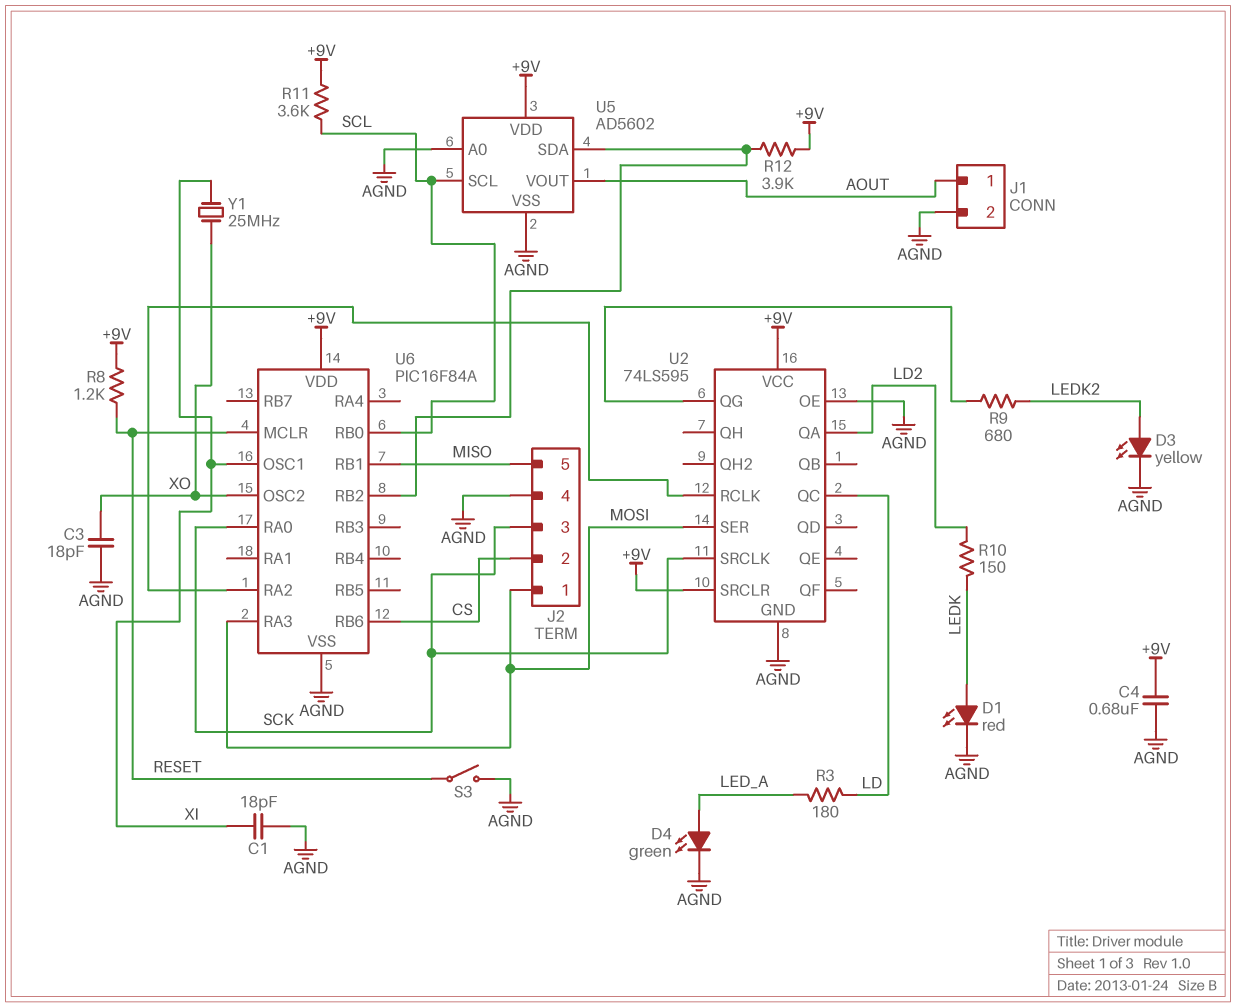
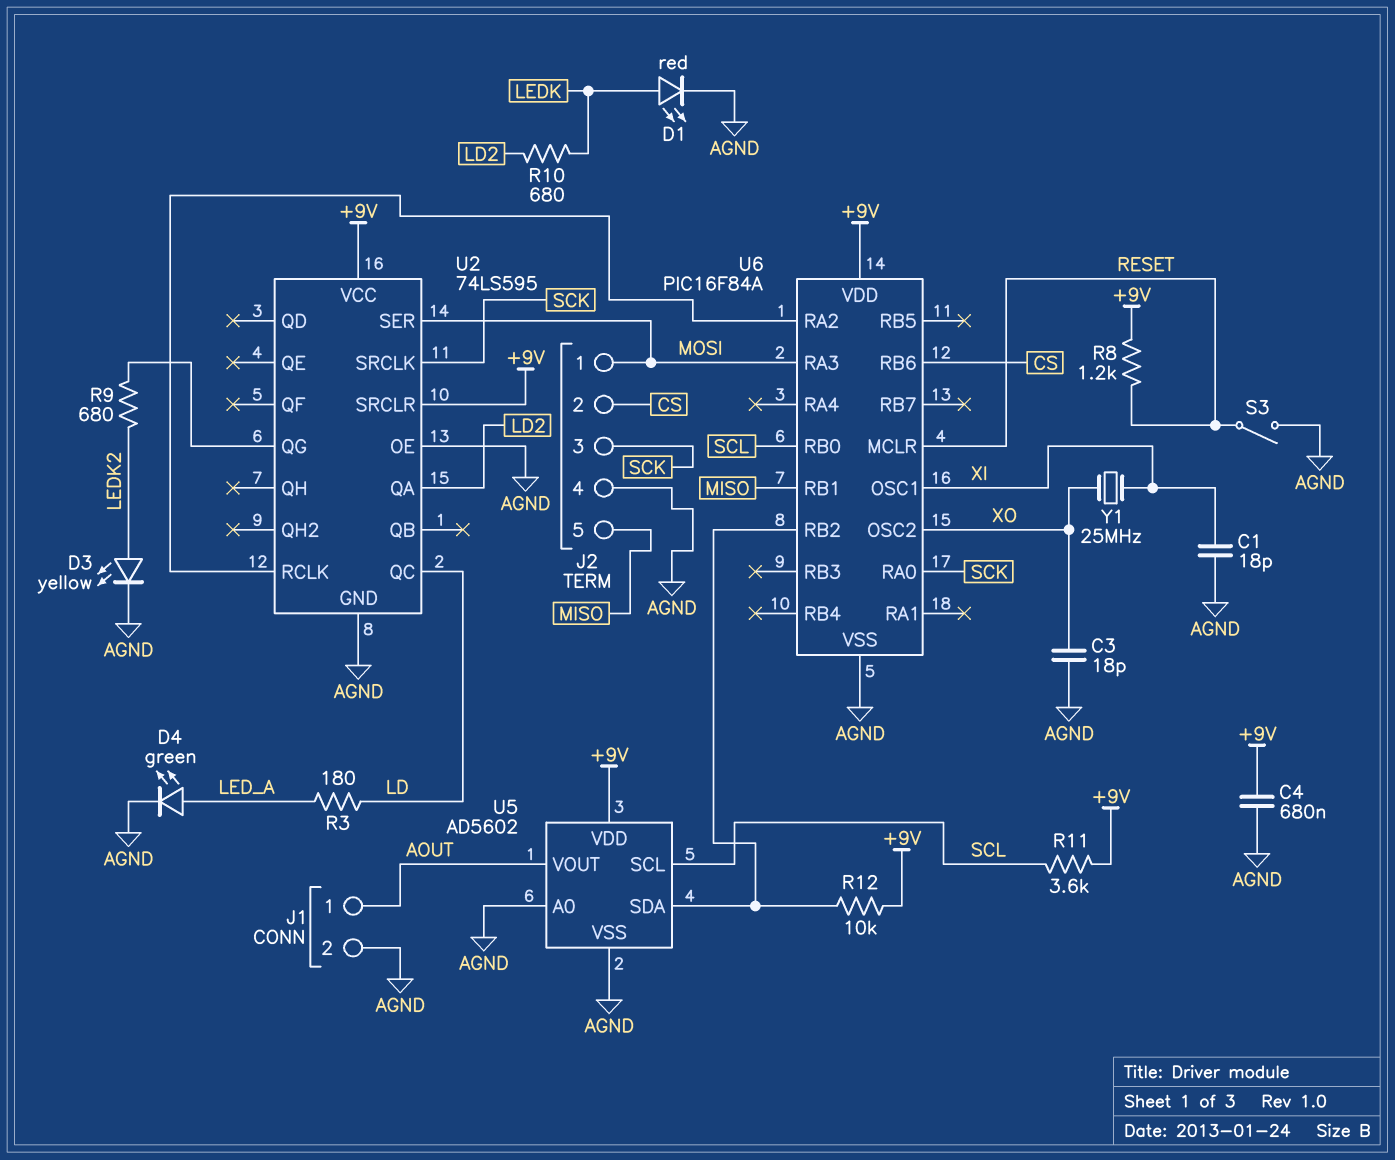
R10: 150 (LD2, LEDK) -> 680 (LD2, LEDK)
R12: 3.9k (+9V, U5/SDA) -> 10k (+9V, U5/SDA)

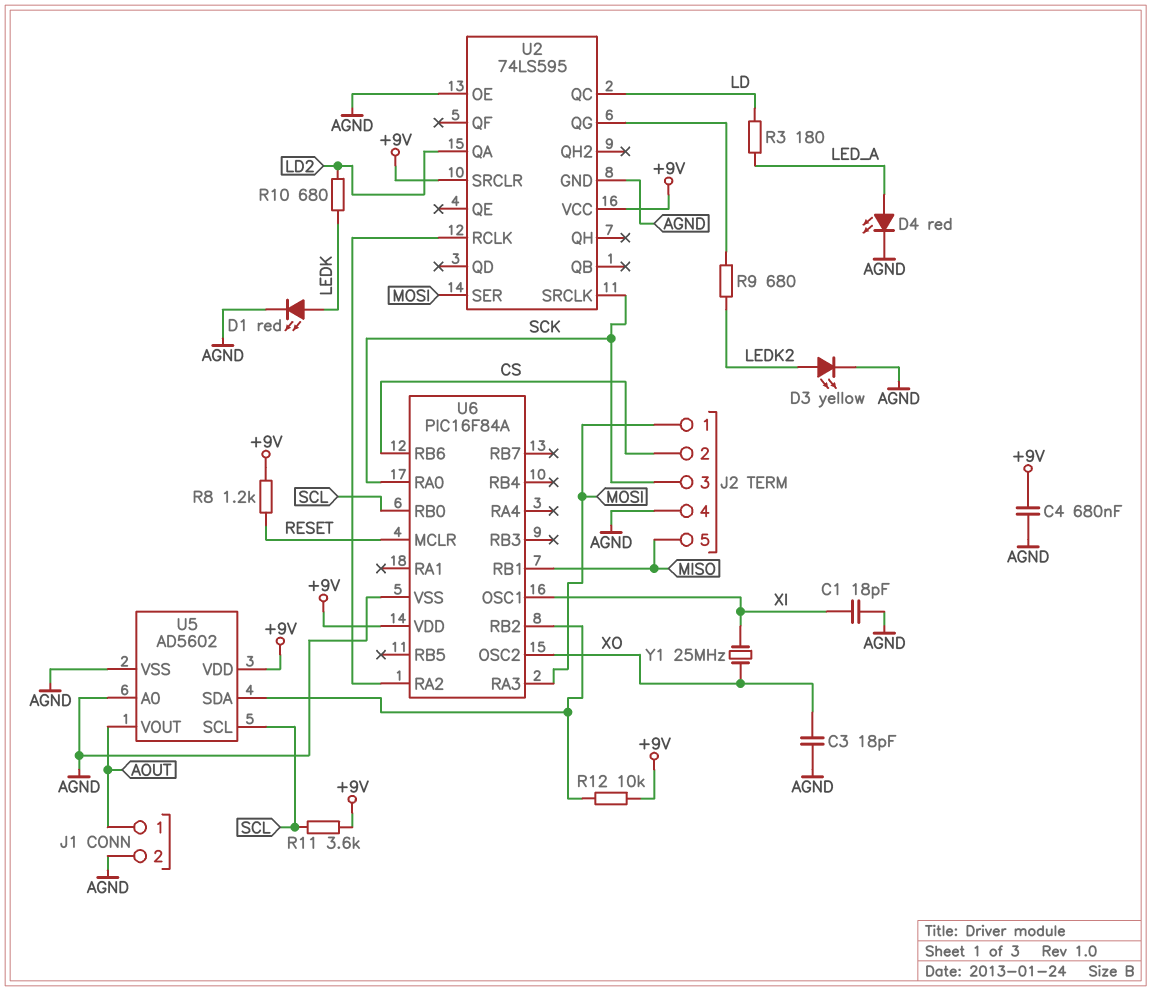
D4: LED green (A LED_A, K AGND) -> LED red (A LED_A, K AGND)
S3: switch (AGND, RESET) -> none

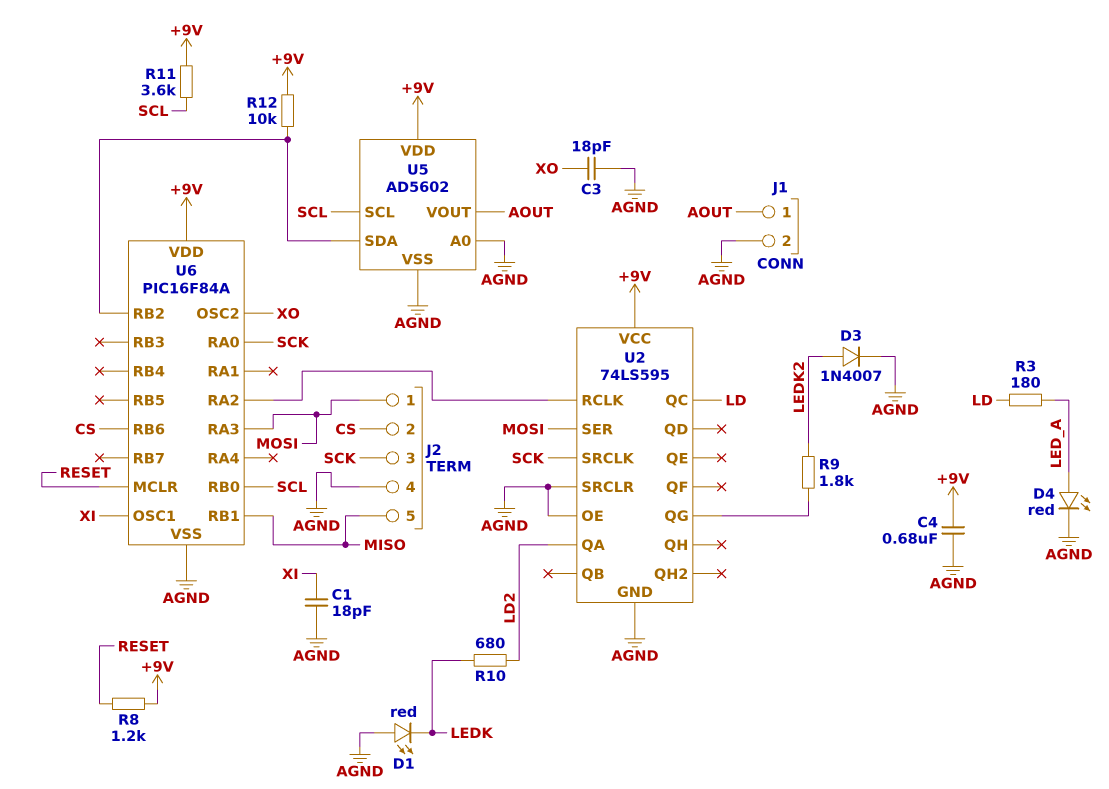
D1: LED red (A LEDK, K AGND) -> LED red (A AGND, K LEDK)
D3: LED yellow (A LEDK2, K AGND) -> diode 1N4007 (A LEDK2, K AGND)
R9: 680 (LEDK2, U2/QG) -> 1.8k (LEDK2, U2/QG)
U2 pin SRCLR: +9V -> AGND
Y1: 25MHz (XI, XO) -> none

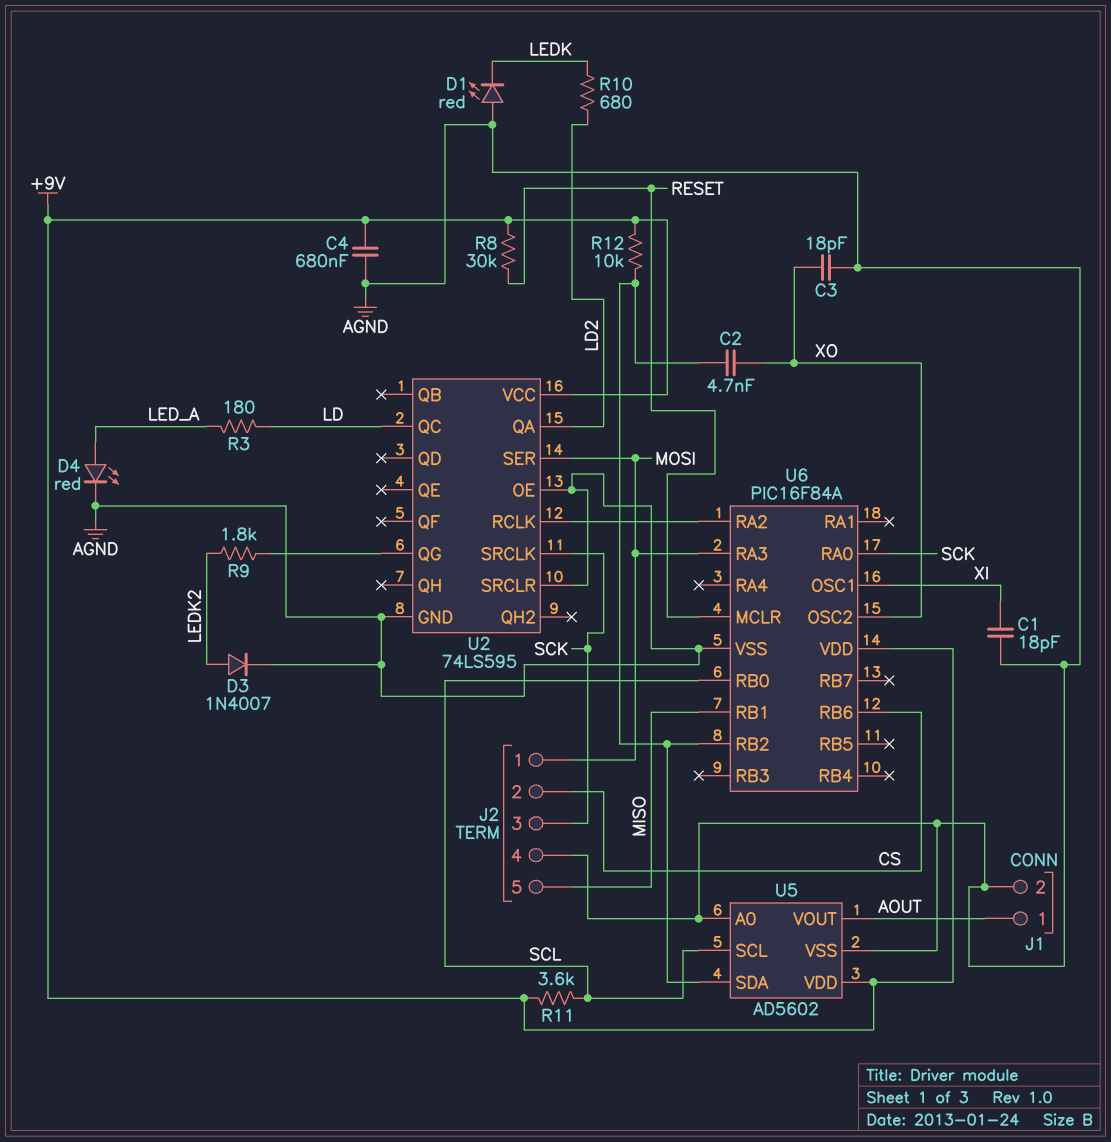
C2: none -> 4.7nF (U5/SDA, XO)
R8: 1.2k (+9V, RESET) -> 30k (+9V, RESET)

